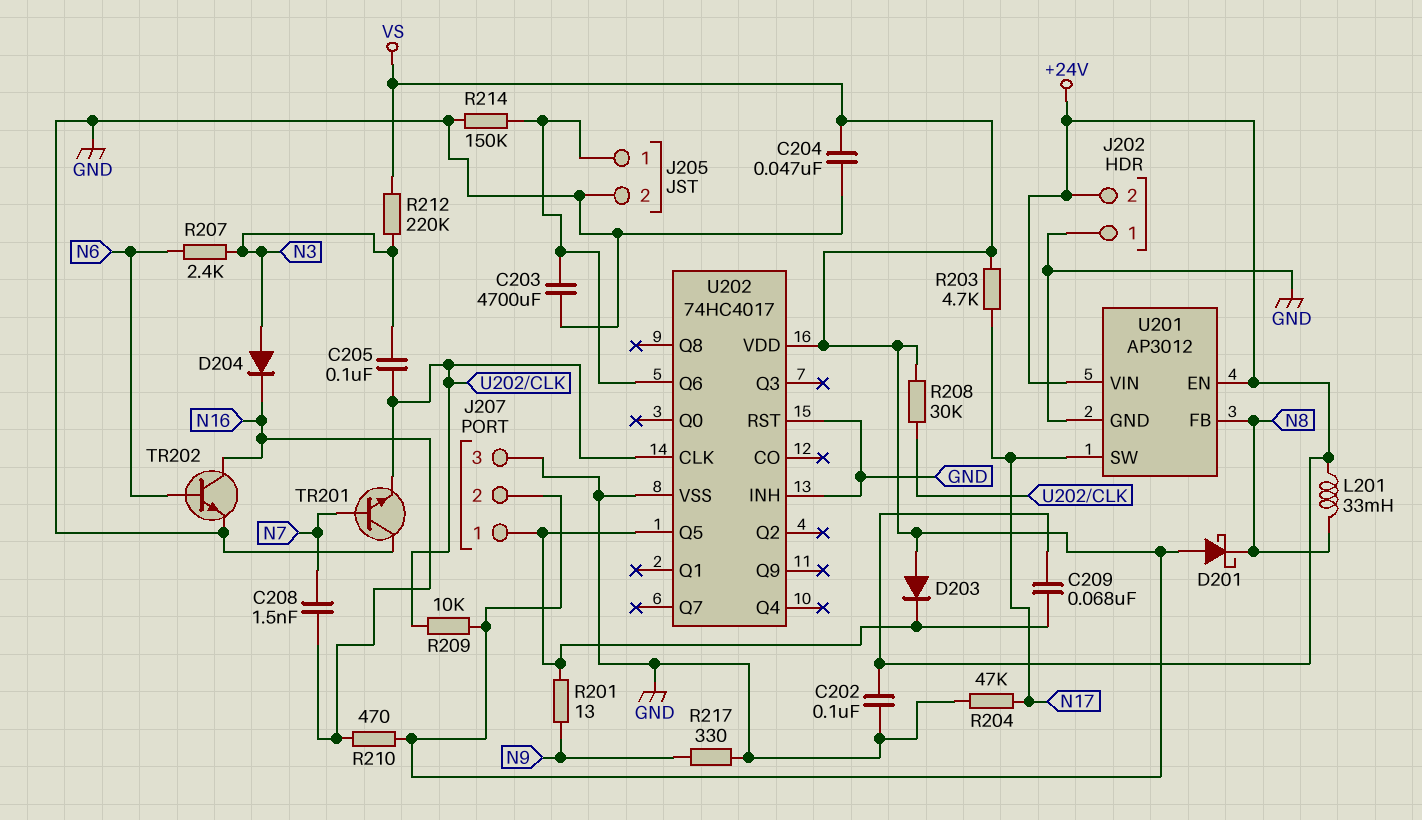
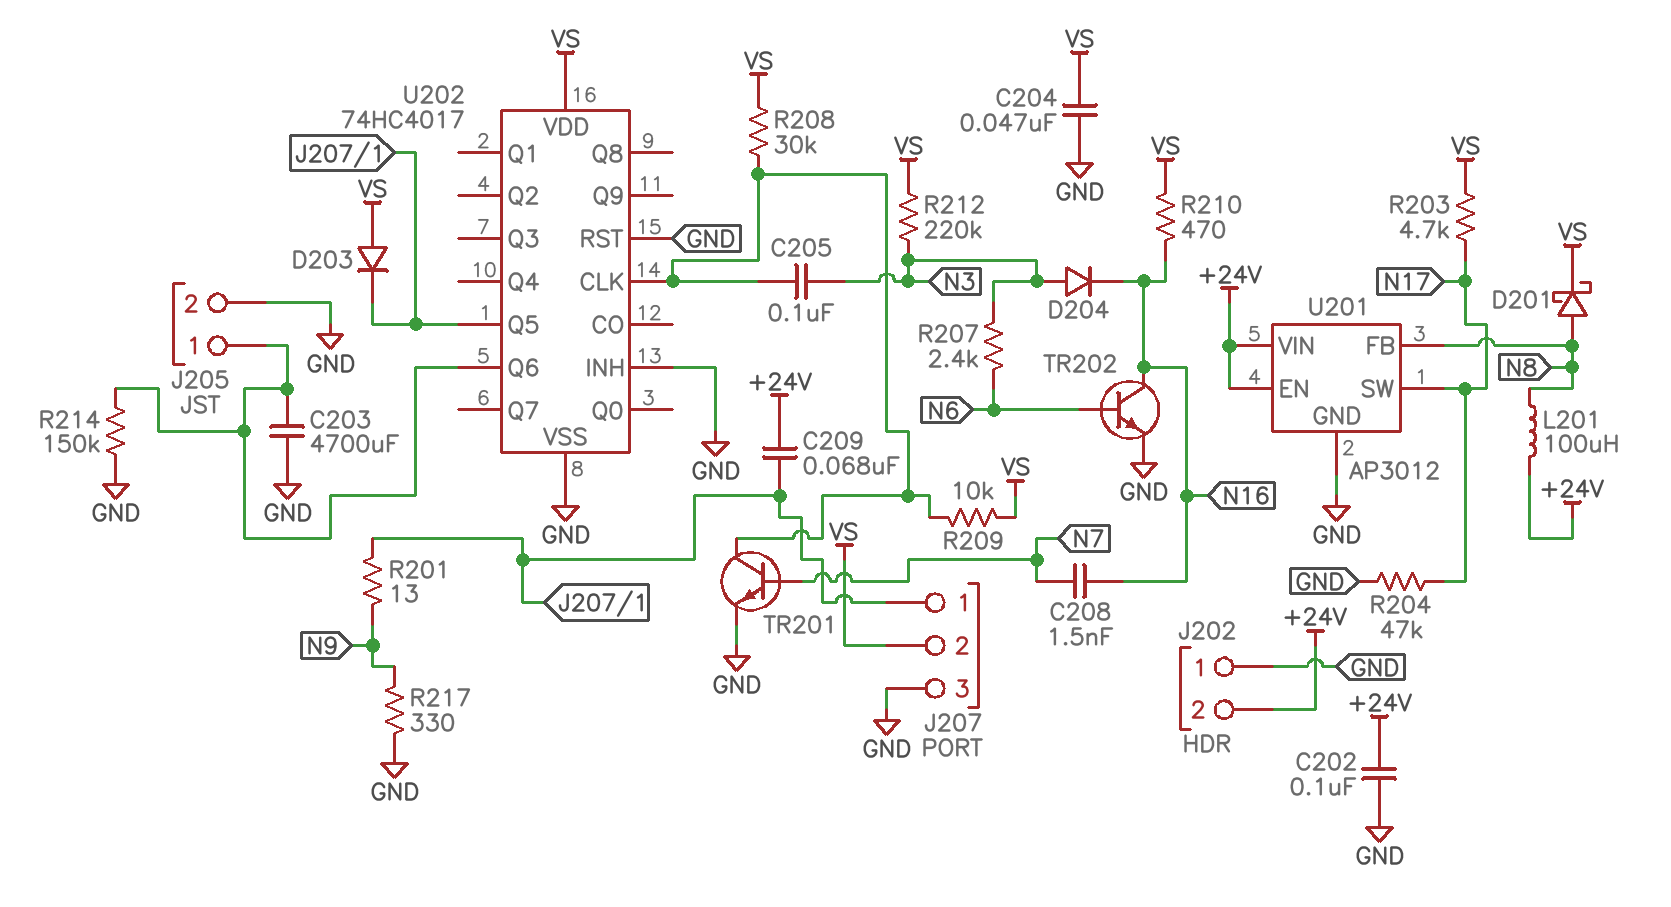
D201: schottky (A VS, K N8) -> schottky (A N8, K VS)
L201: 33mH (+24V, N8) -> 100uH (+24V, N8)
TR201: NPN (B N7, C GND, E U202/CLK) -> NPN (B N7, C U202/CLK, E GND)

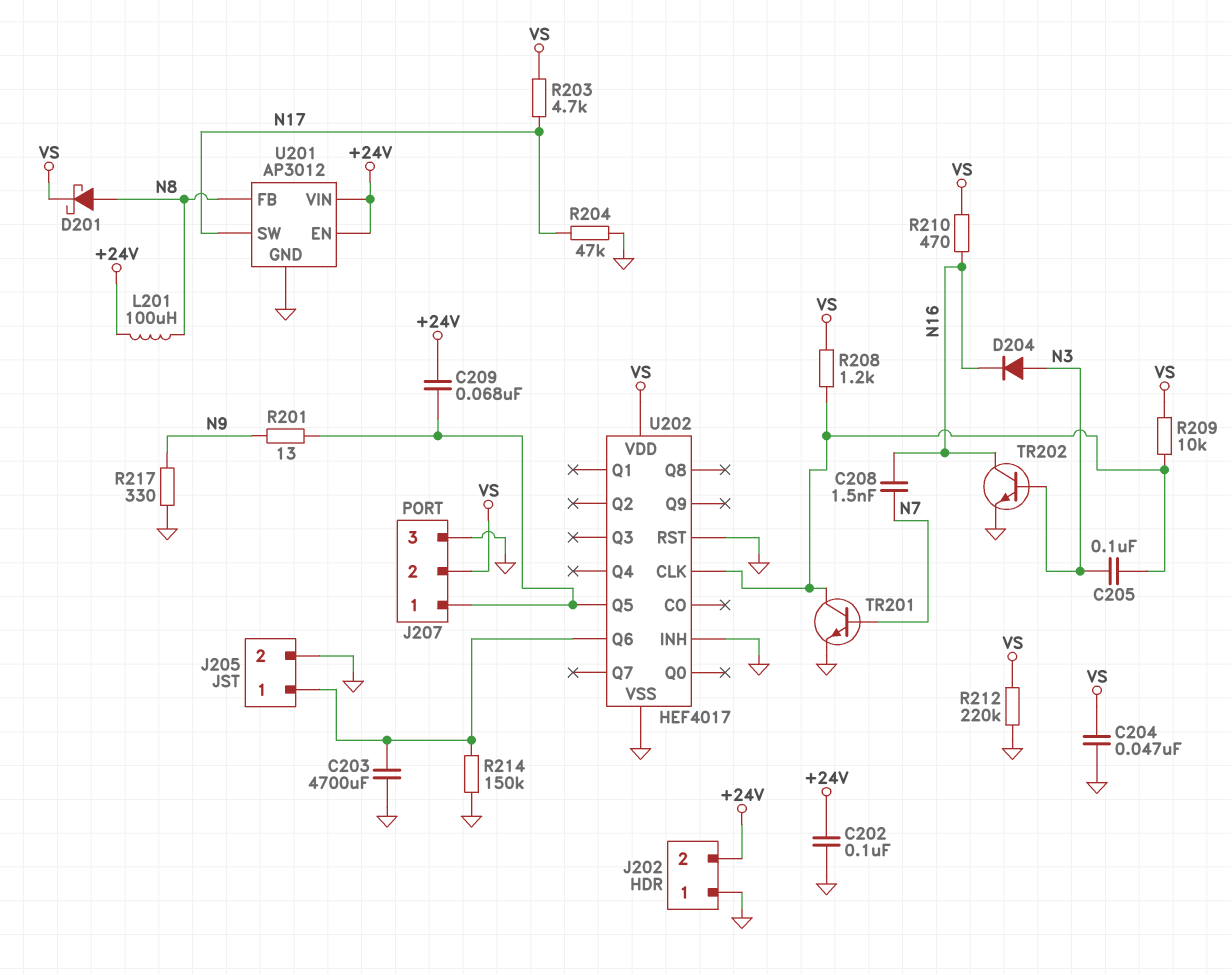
D203: diode (A VS, K J207/1) -> none
R207: 2.4k (N3, N6) -> none
R208: 30k (U202/CLK, VS) -> 1.2k (U202/CLK, VS)
R212: 220k (N3, VS) -> 220k (GND, VS)
TR202: NPN (B N6, C N16, E GND) -> NPN (B N3, C N16, E GND)
U202: 74HC4017 -> HEF4017

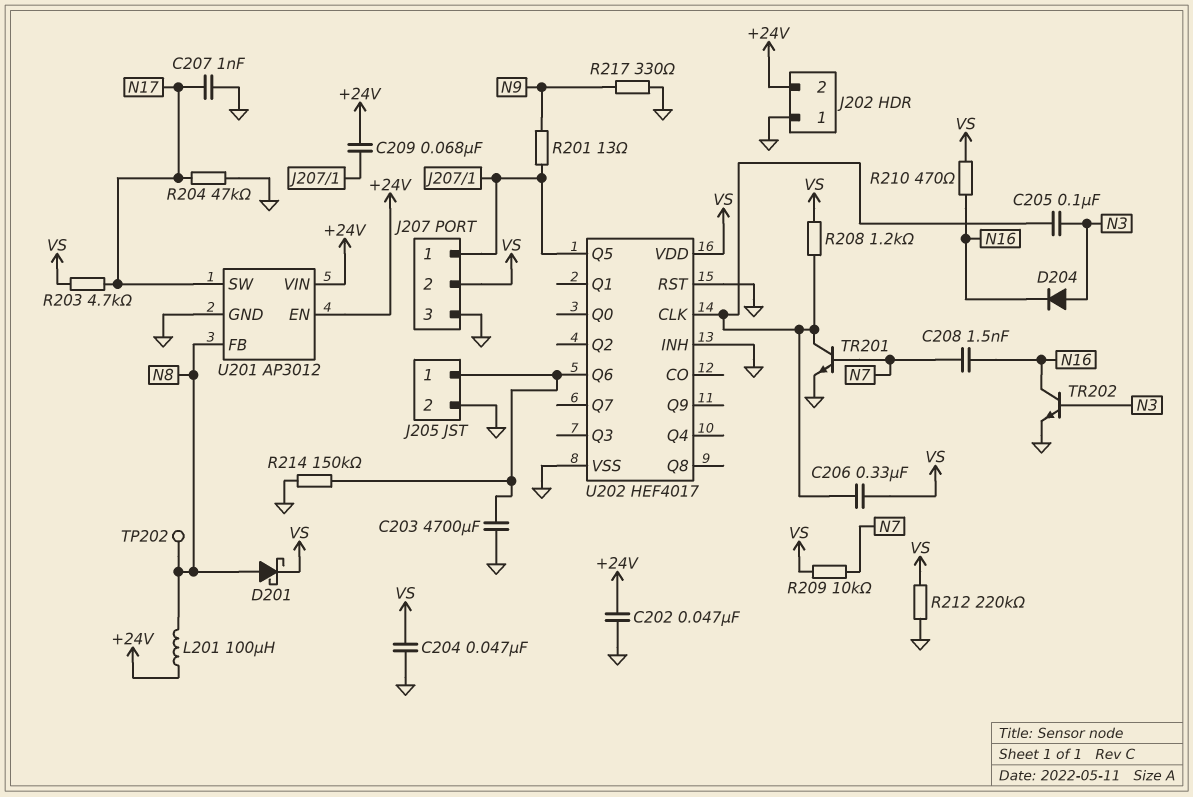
C202: 100nF (+24V, GND) -> 47nF (+24V, GND)
C206: none -> 330nF (U202/CLK, VS)
C207: none -> 1nF (GND, N17)
R209: 10k (U202/CLK, VS) -> 10k (N7, VS)
TP202: none -> test point (N8)

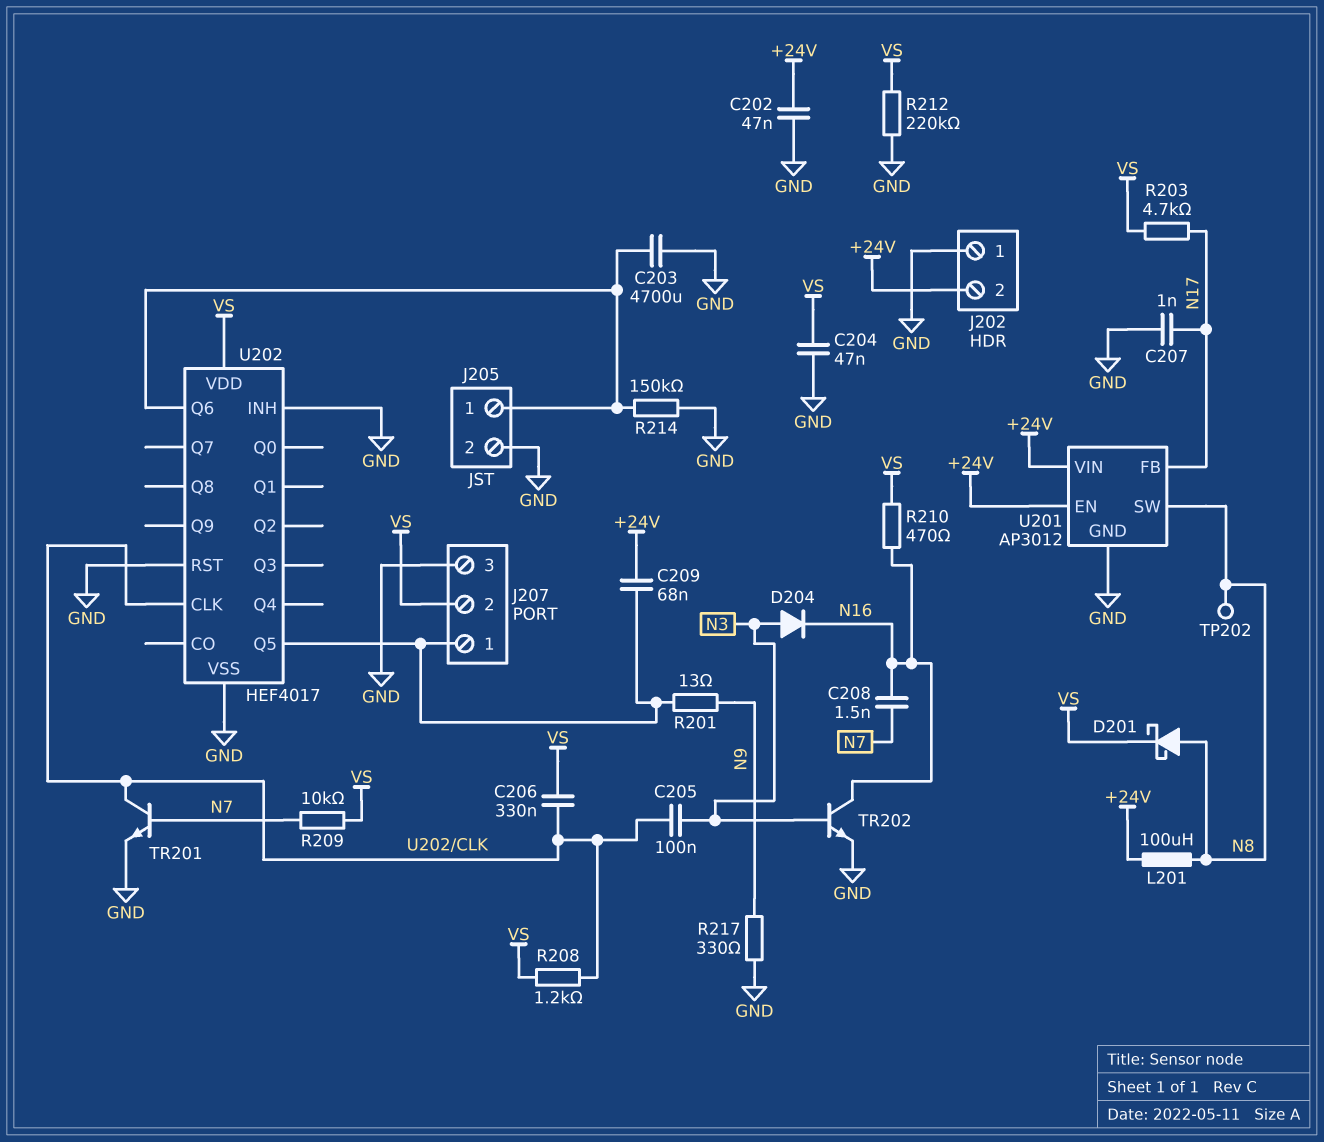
R204: 47k (GND, N17) -> none
U201 pin FB: N8 -> N17
U201 pin SW: N17 -> N8

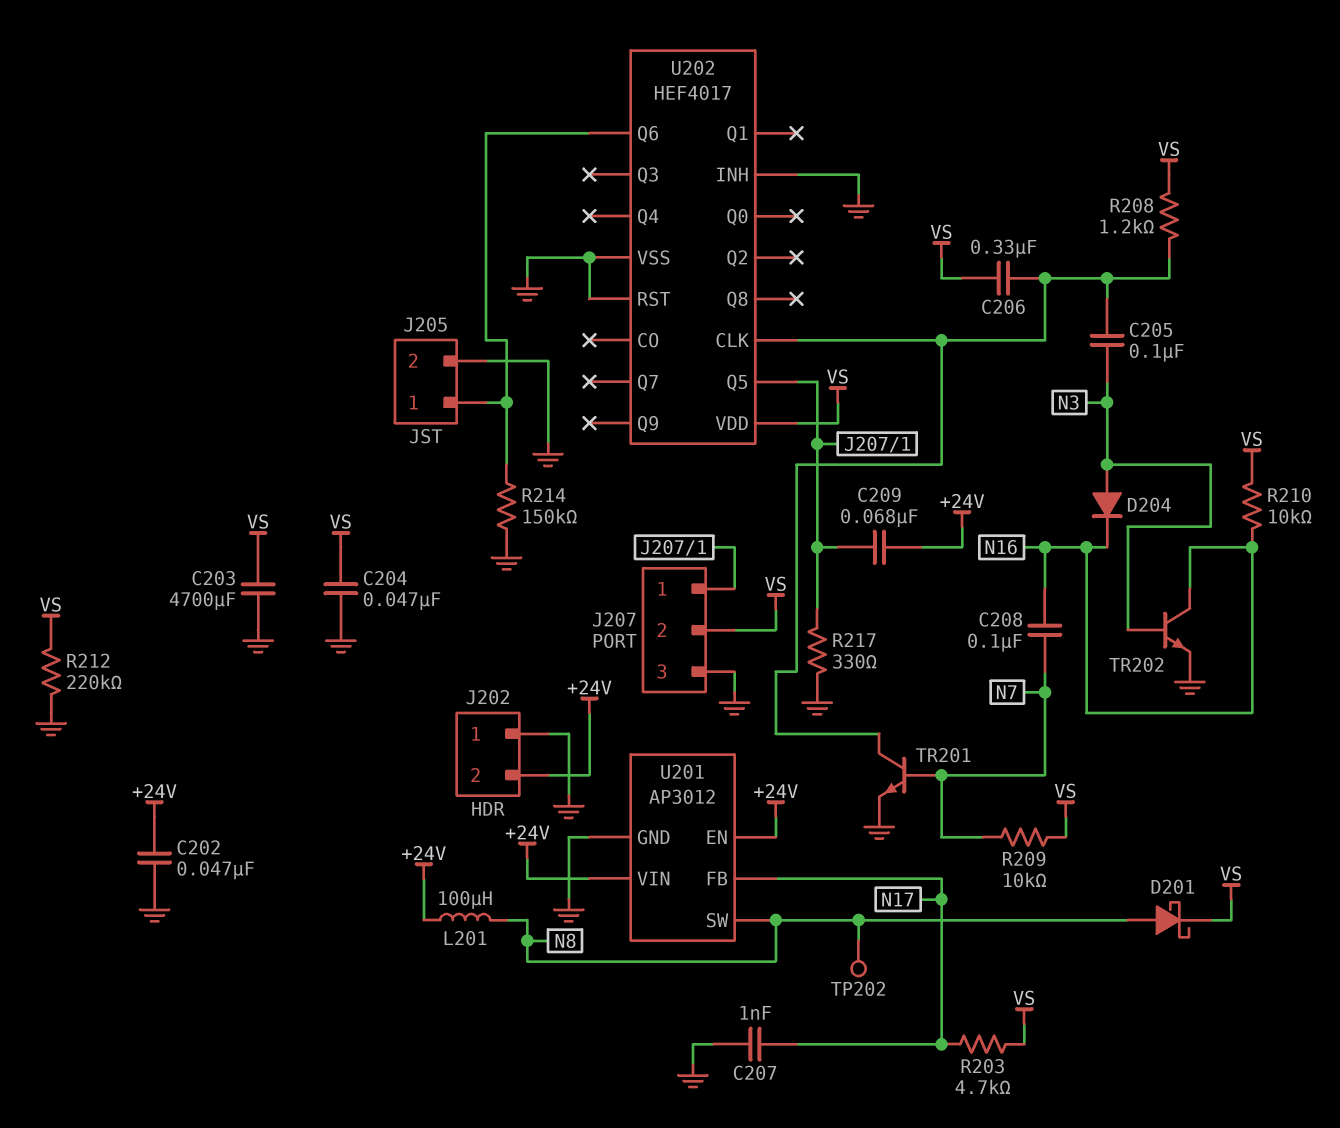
C203: 4700uF (GND, J205/1) -> 4700uF (GND, VS)
C208: 1.5nF (N7, N16) -> 100nF (N7, N16)
R201: 13 (J207/1, N9) -> none
R210: 470 (N16, VS) -> 10k (N16, VS)
R217: 330 (GND, N9) -> 330 (GND, J207/1)

